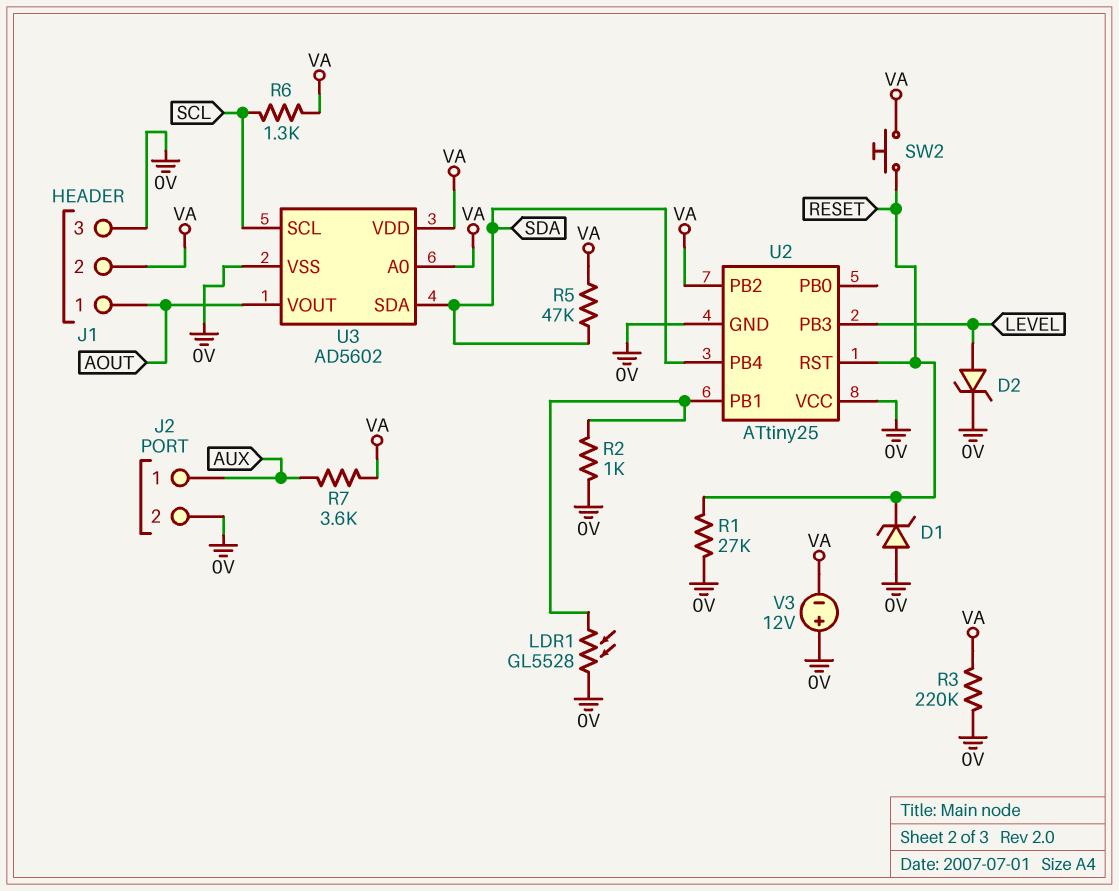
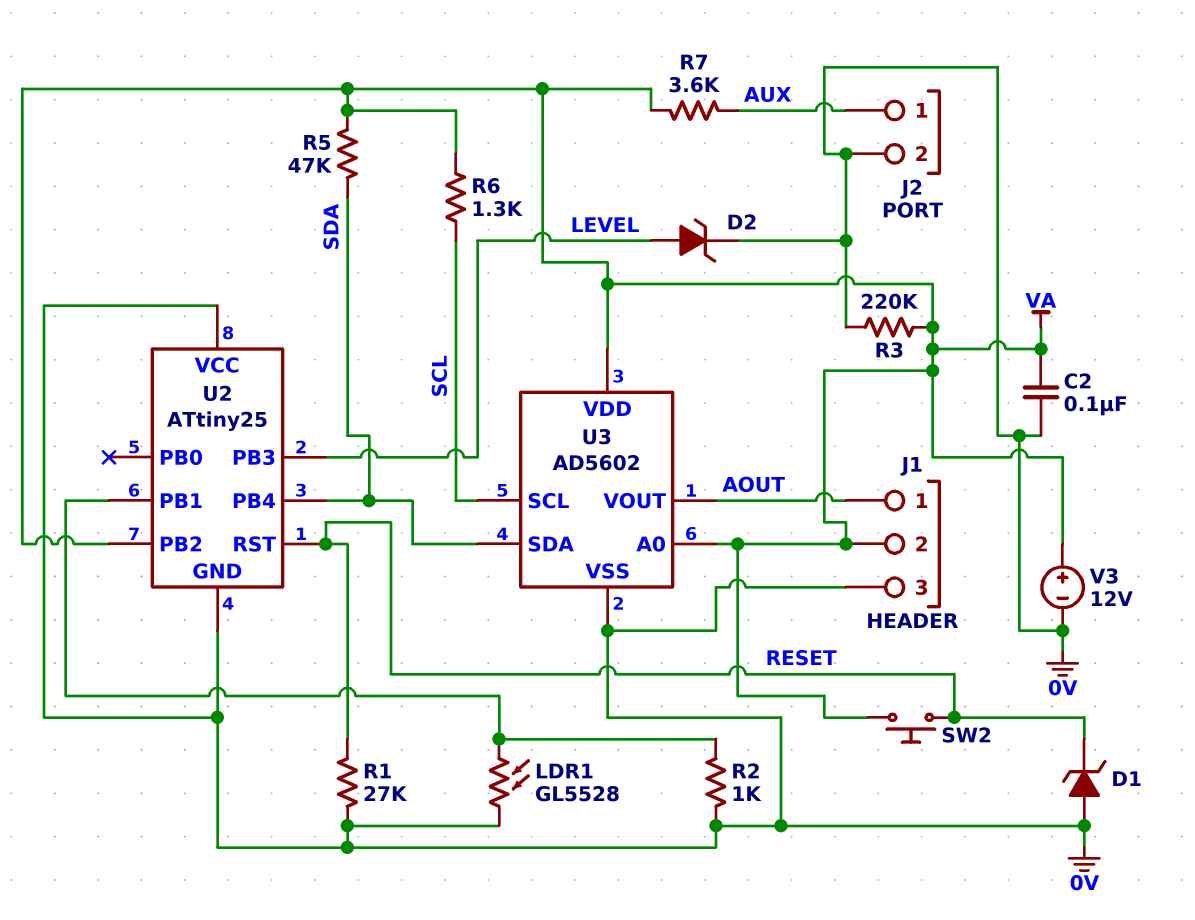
C2: none -> 100nF (0V, VA)
V3: 12V (plus 0V, minus VA) -> 12V (plus VA, minus 0V)

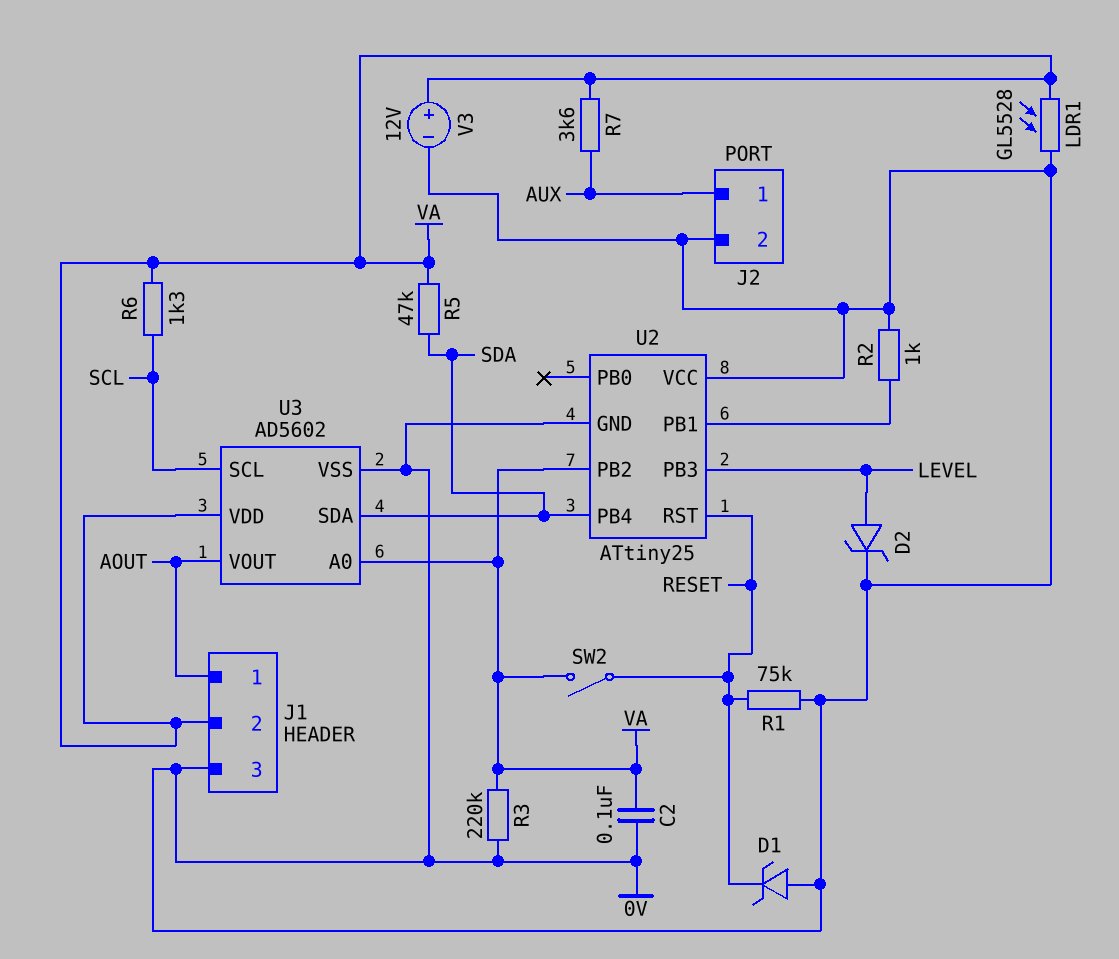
LDR1: GL5528 (0V, U2/PB1) -> GL5528 (0V, VA)
R1: 27k (0V, RESET) -> 75k (0V, RESET)
SW2: button (RESET, VA) -> switch (RESET, VA)

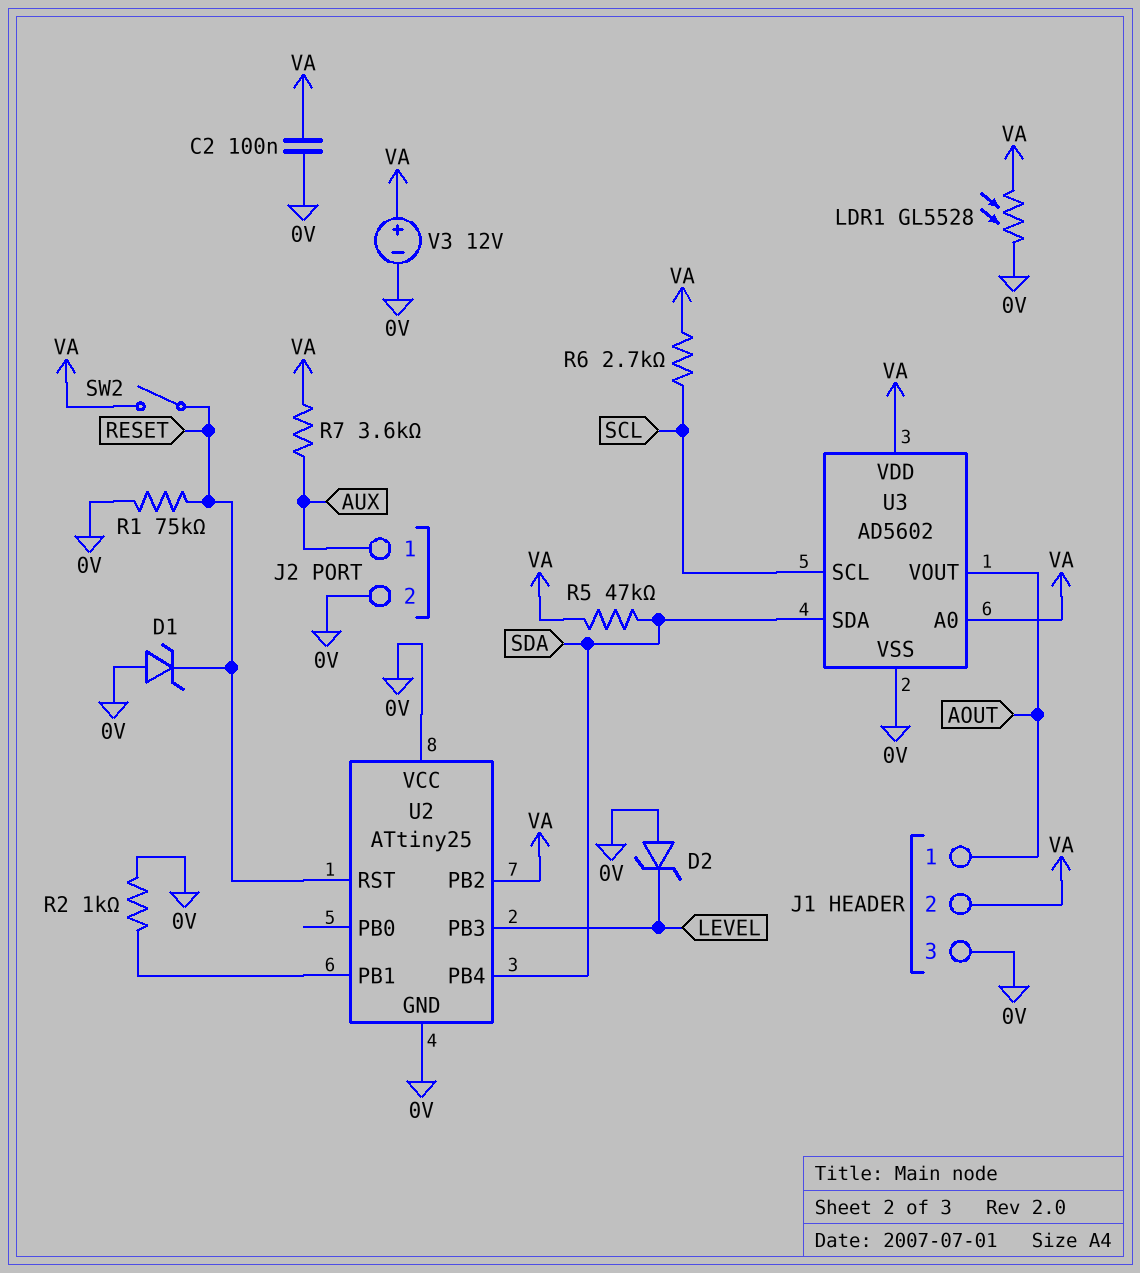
D2: zener (A LEVEL, K 0V) -> zener (A 0V, K LEVEL)
R3: 220k (0V, VA) -> none
R6: 1.3k (SCL, VA) -> 2.7k (SCL, VA)

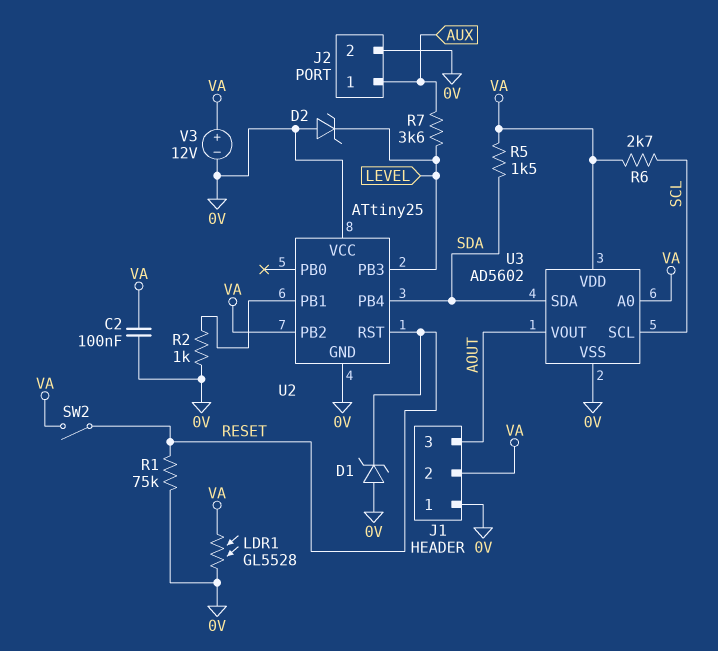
J1 pin 1: AOUT -> 0V
J1 pin 3: 0V -> AOUT
R5: 47k (SDA, VA) -> 1.5k (SDA, VA)
R7: 3.6k (AUX, VA) -> 3.6k (AUX, LEVEL)

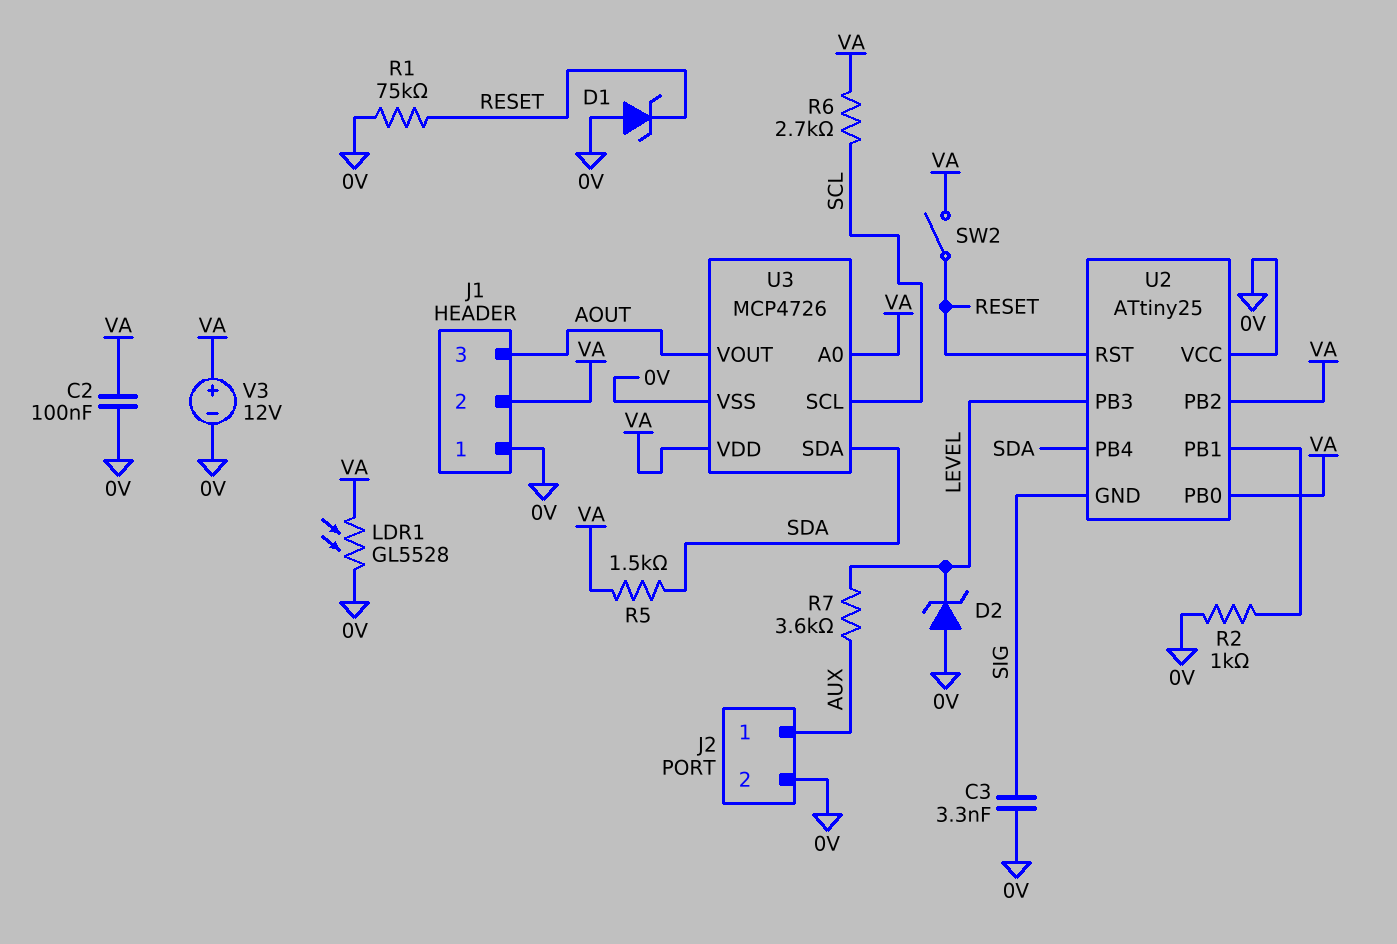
C3: none -> 3.3nF (0V, SIG)
U2 pin GND: 0V -> SIG
U2 pin PB0: none -> VA
U3: AD5602 -> MCP4726

